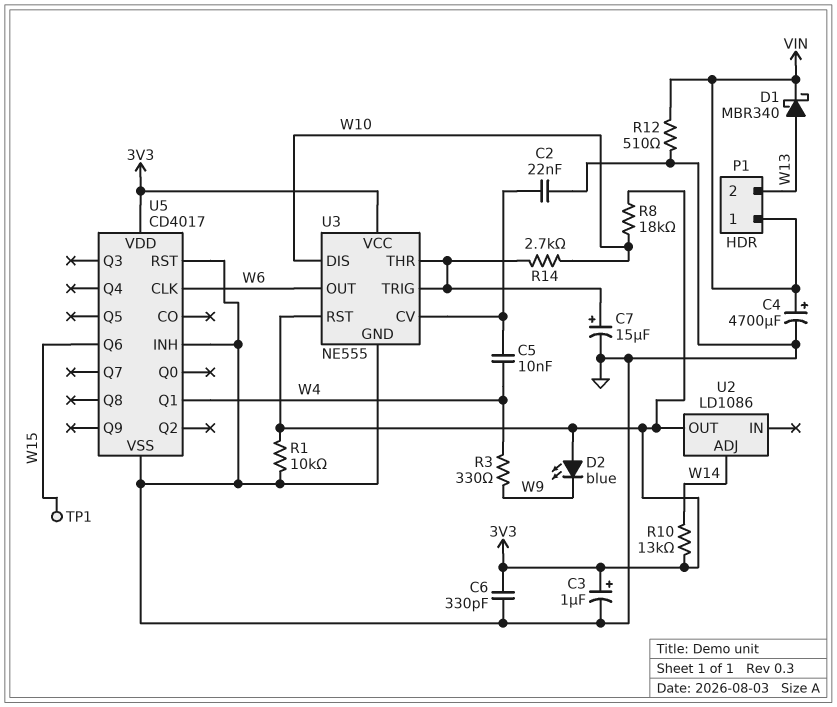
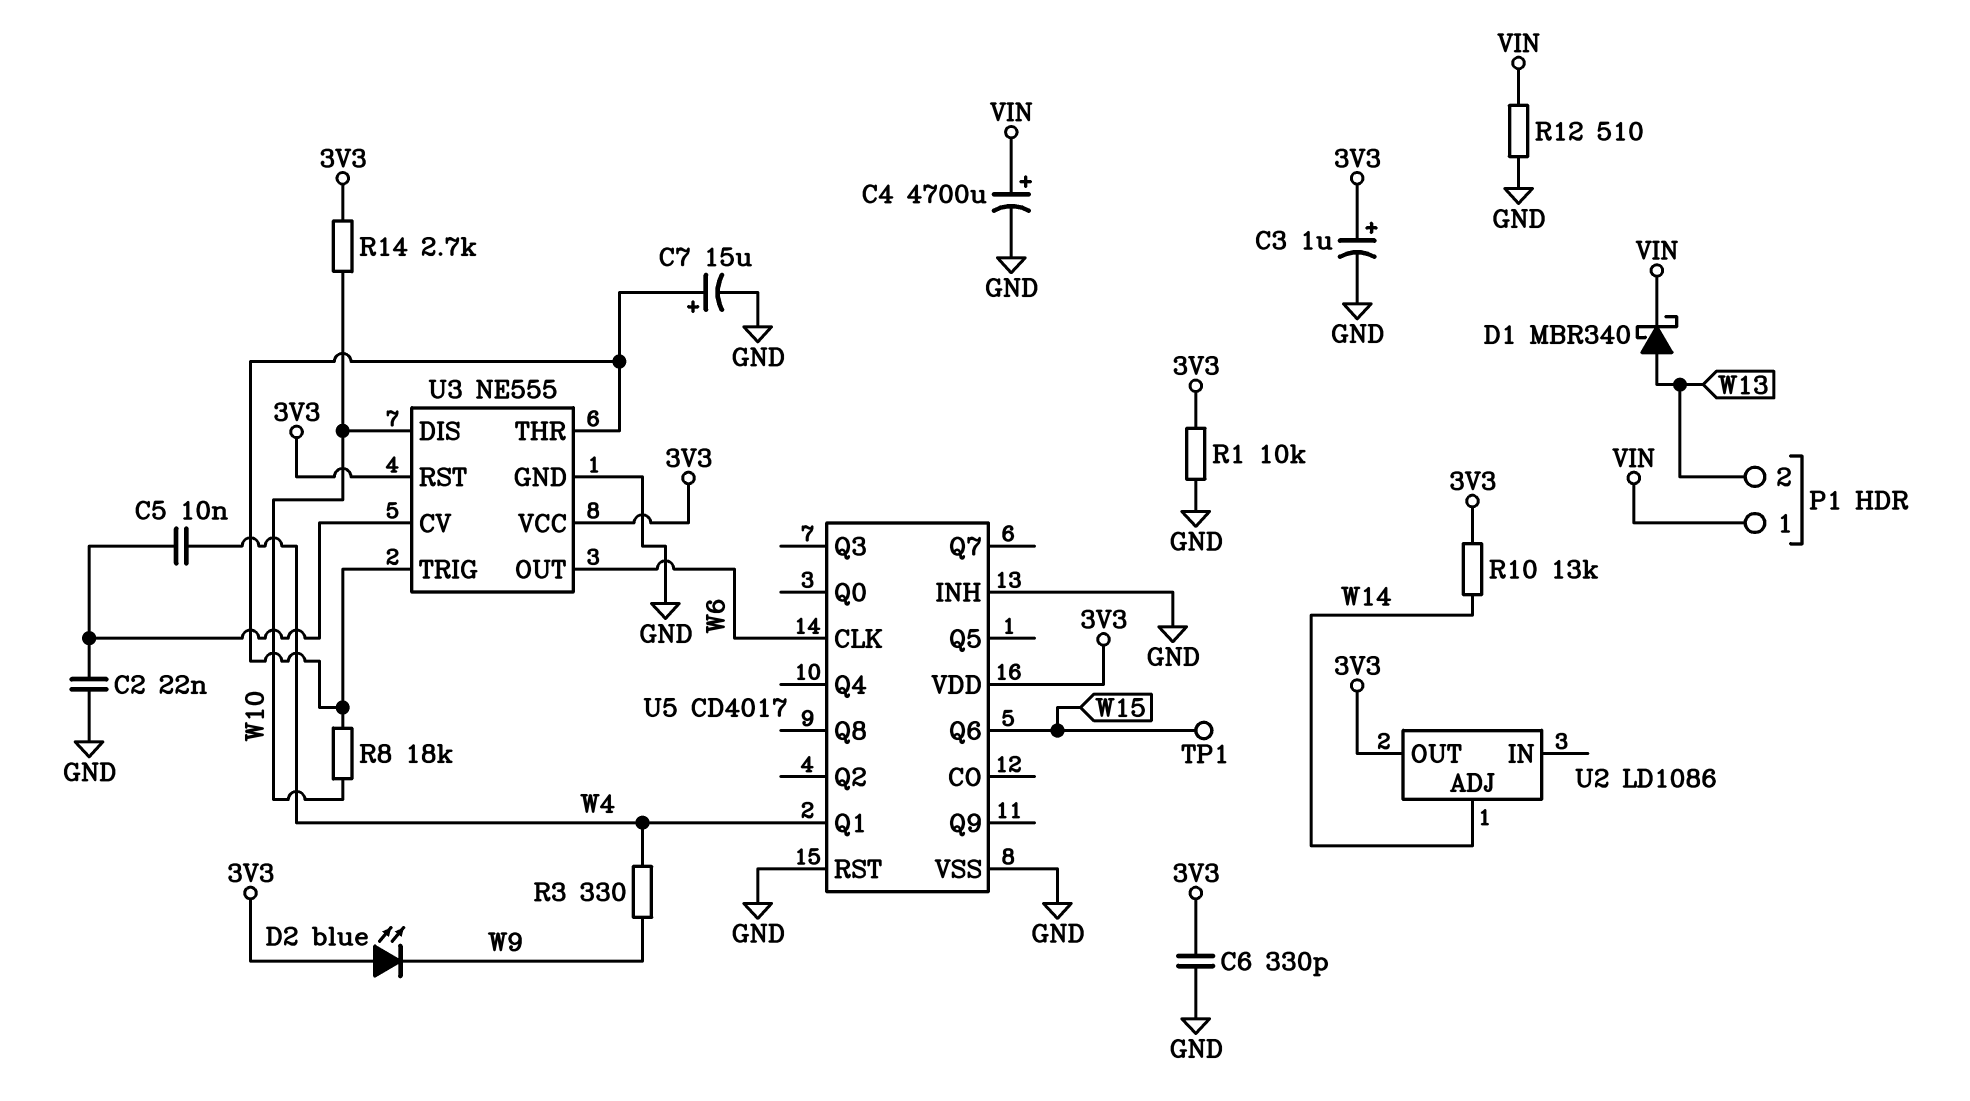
R8: 18k (3V3, W10) -> 18k (U3/THR, W10)
R14: 2.7k (U3/THR, W10) -> 2.7k (3V3, W10)

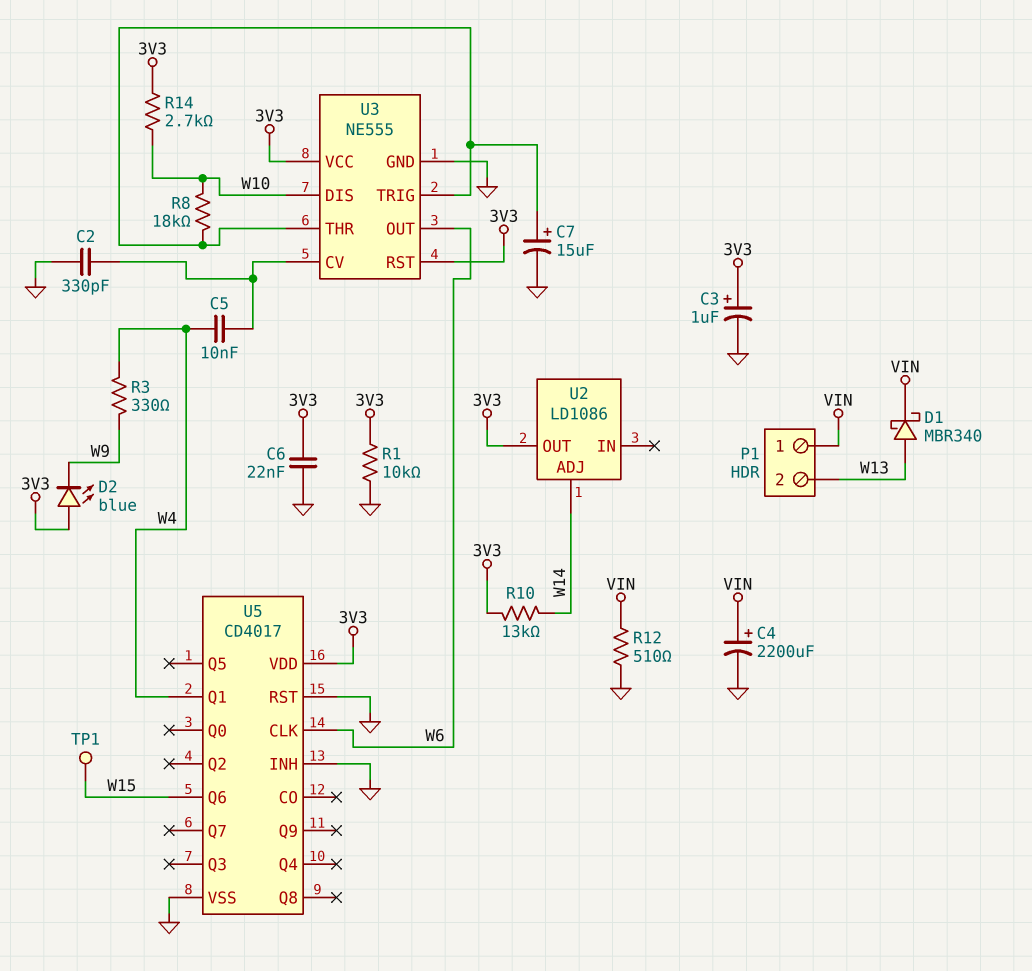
C2: 22nF (GND, U3/CV) -> 330pF (GND, U3/CV)
C4: 4700uF (plus VIN, minus GND) -> 2200uF (plus VIN, minus GND)
C6: 330pF (3V3, GND) -> 22nF (3V3, GND)

